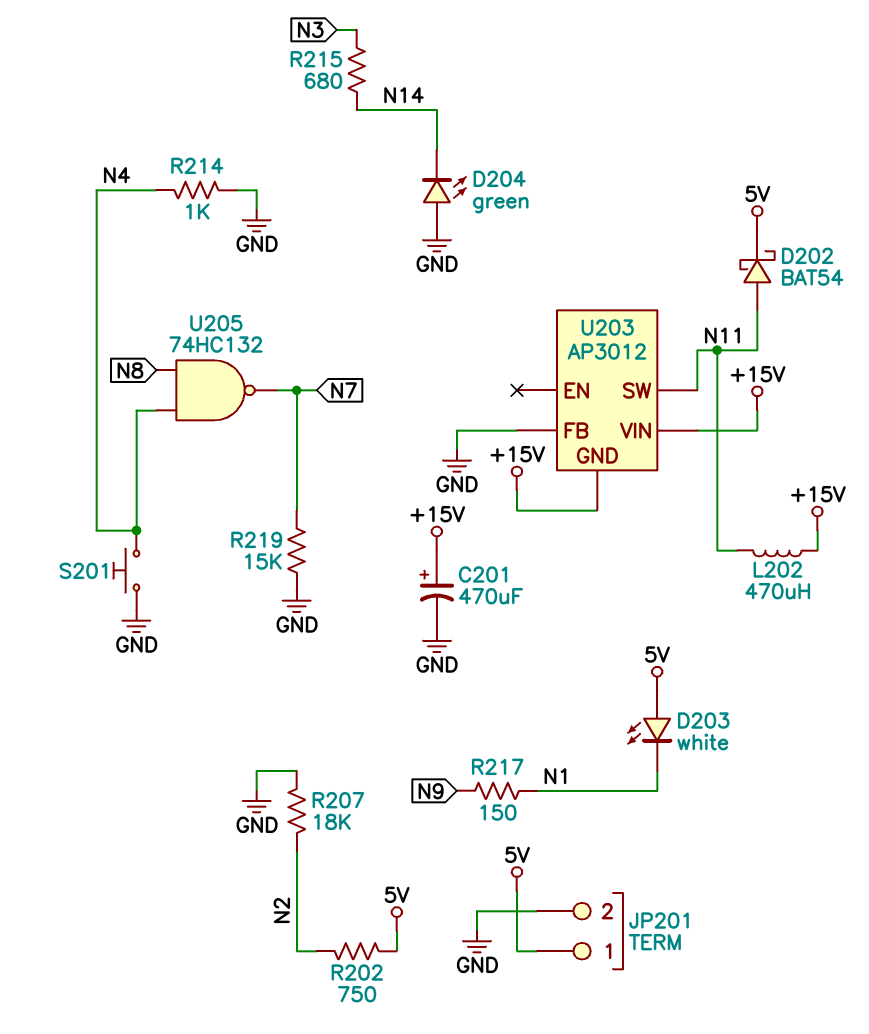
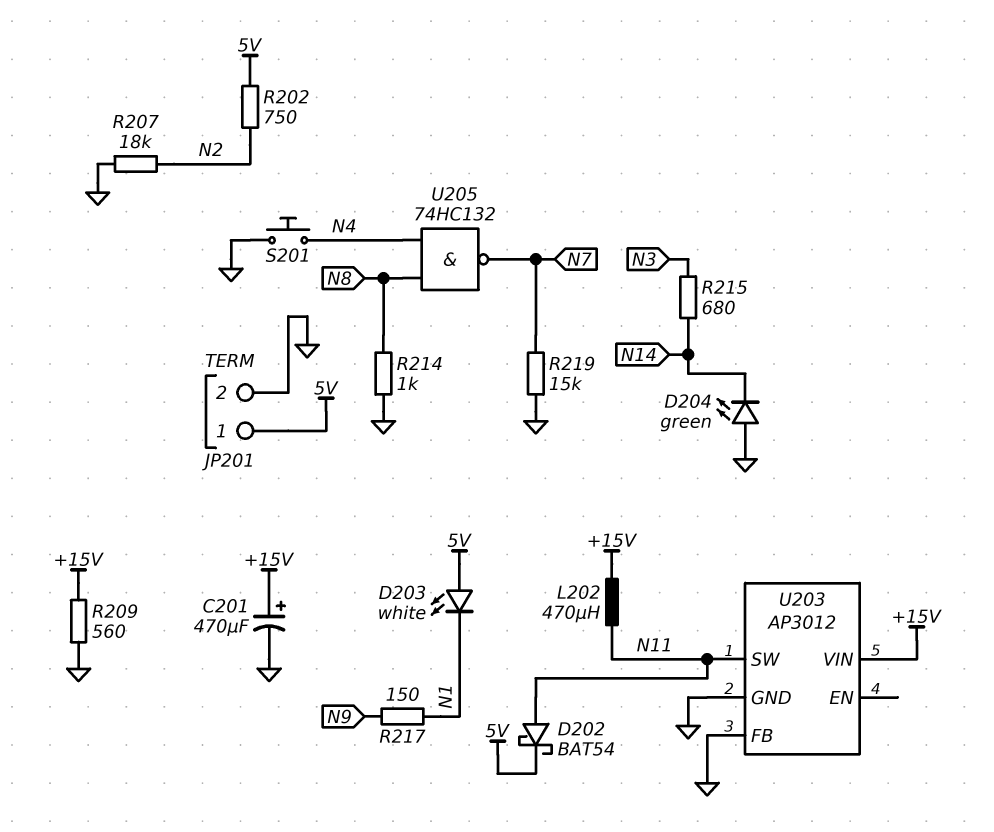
R209: none -> 560 (+15V, GND)
R214: 1k (GND, N4) -> 1k (GND, N8)
U203 pin GND: +15V -> GND

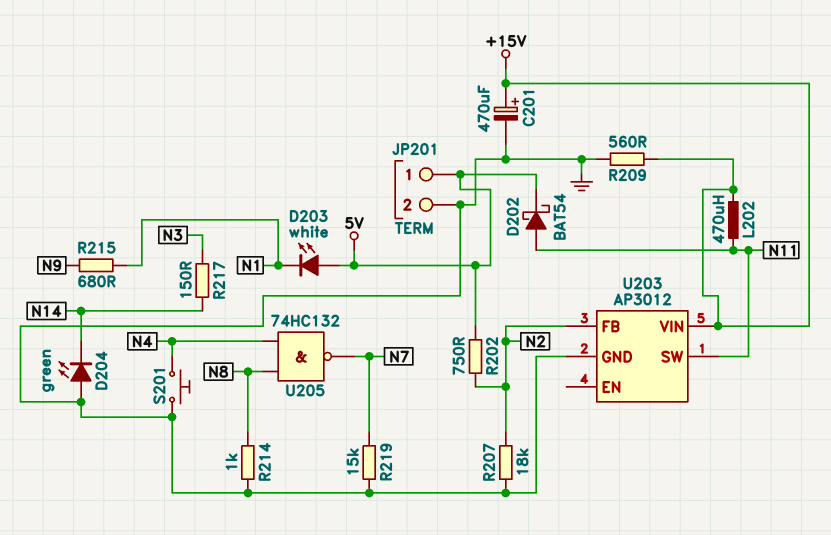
R215: 680 (N3, N14) -> 680 (N1, N9)
R217: 150 (N1, N9) -> 150 (N3, N14)
U203 pin FB: GND -> N2

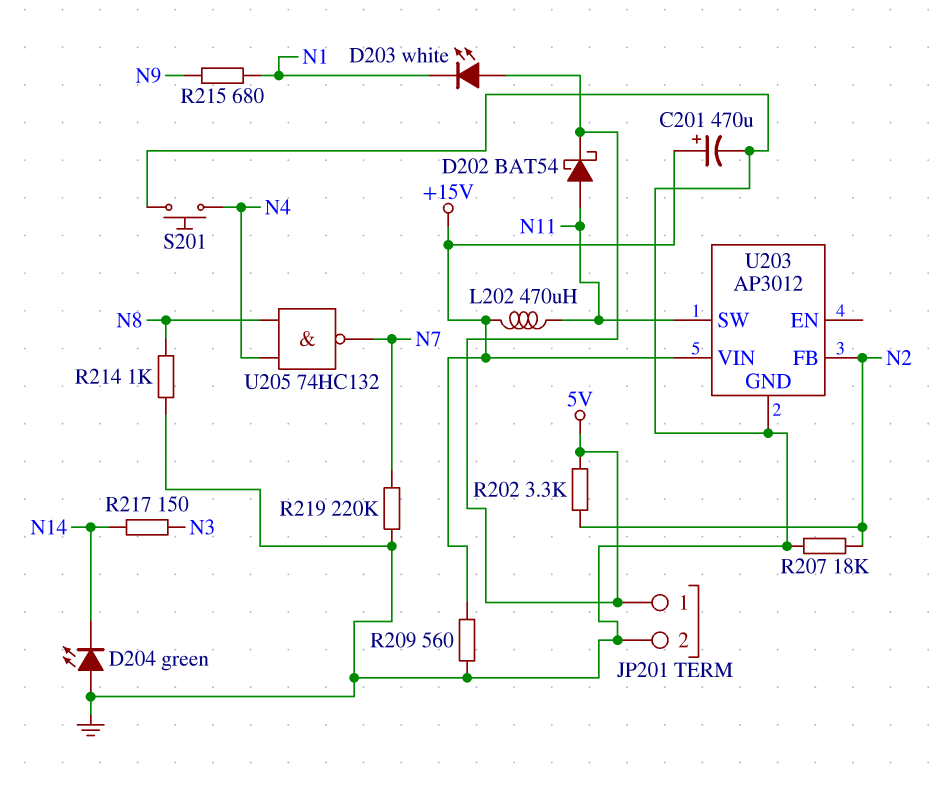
R202: 750 (5V, N2) -> 3.3k (5V, N2)
R219: 15k (GND, N7) -> 220k (GND, N7)

